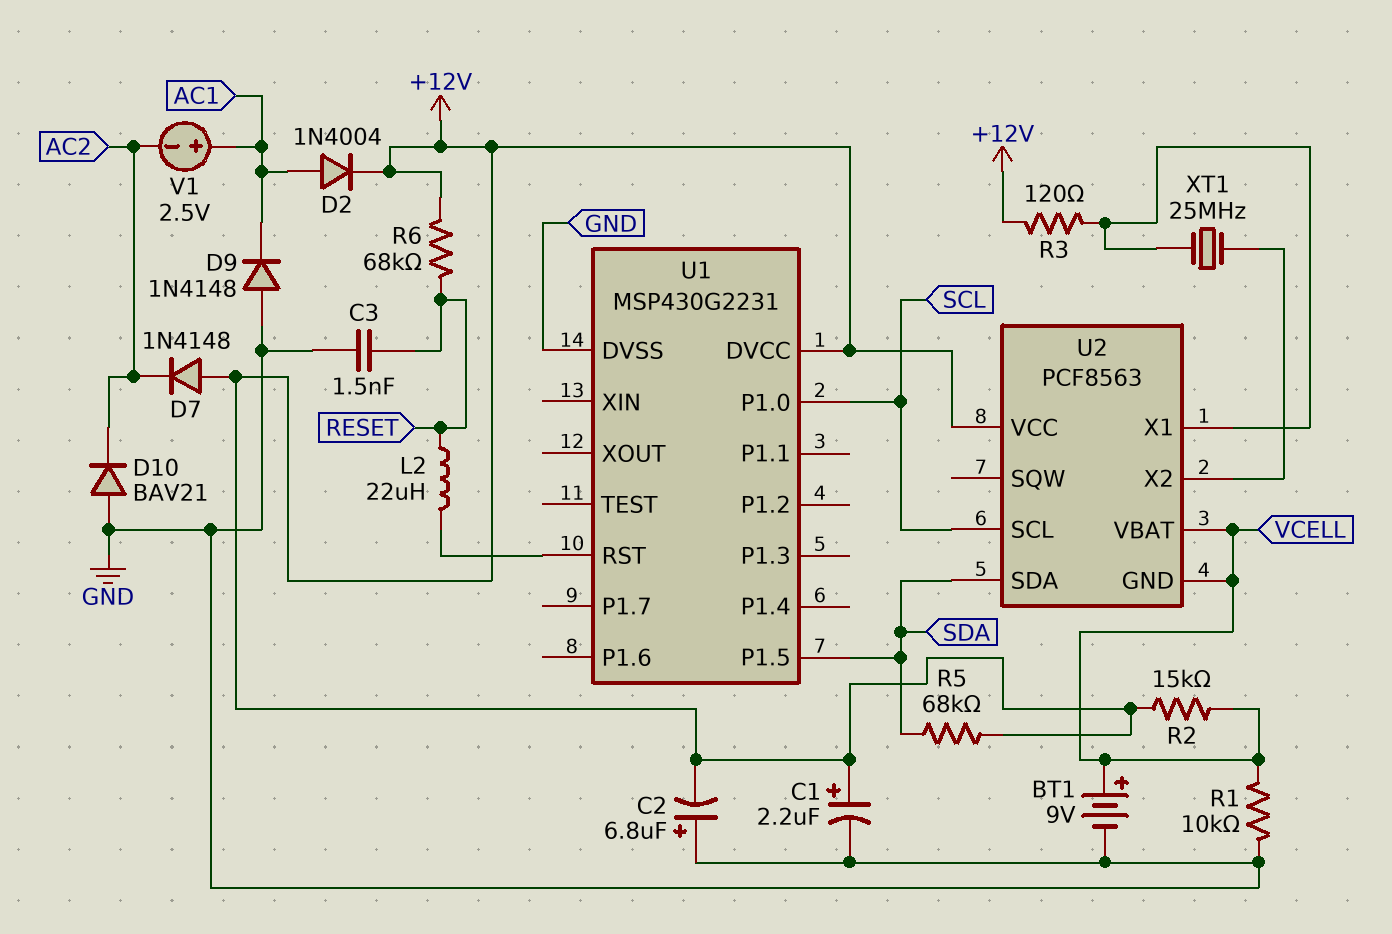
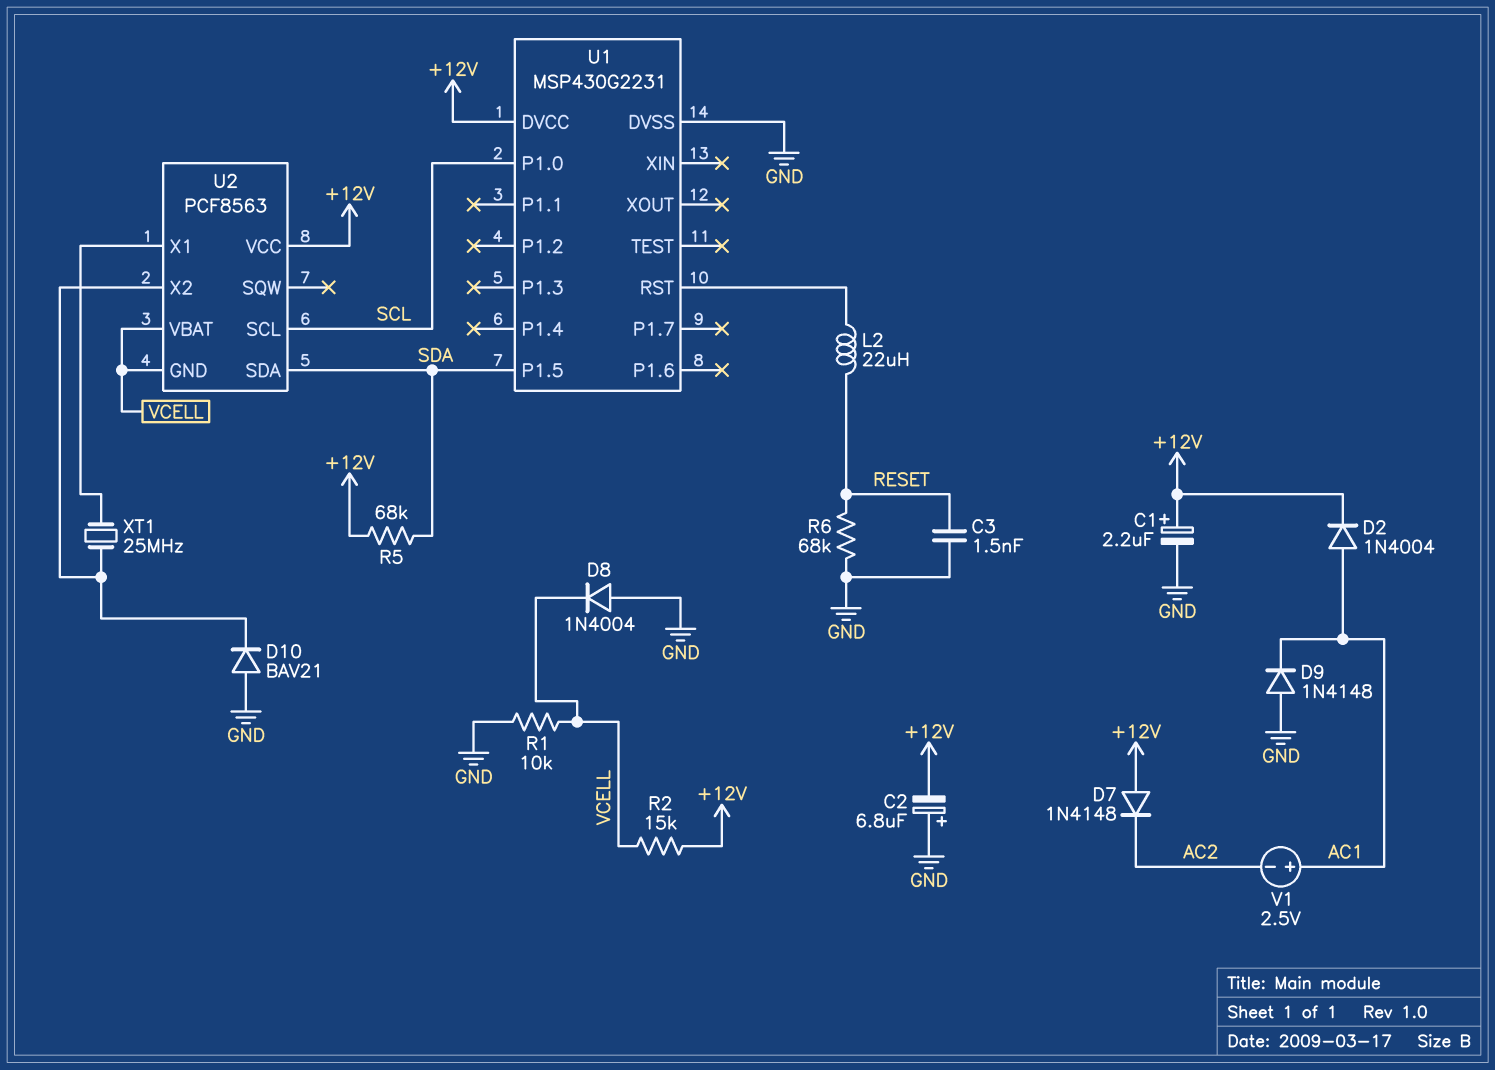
BT1: 9V (plus VCELL, minus GND) -> none
D8: none -> diode 1N4004 (A GND, K VCELL)
D10: diode BAV21 (A GND, K AC2) -> diode BAV21 (A GND, K U2/X2)
R3: 120 (+12V, U2/X1) -> none
R6: 68k (+12V, RESET) -> 68k (GND, RESET)

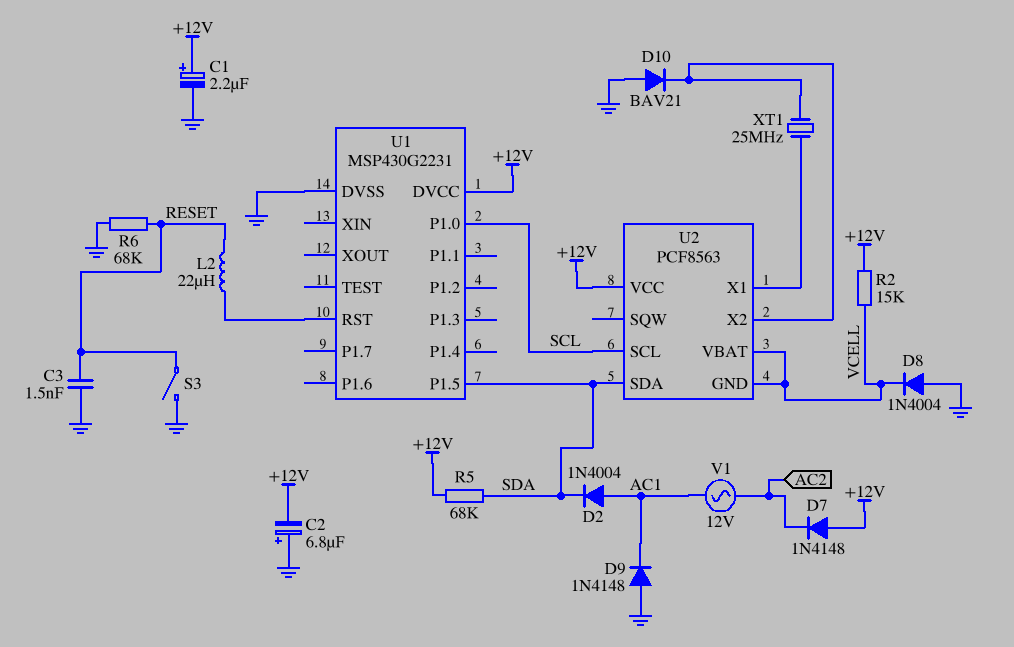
D2: diode 1N4004 (A AC1, K +12V) -> diode 1N4004 (A AC1, K SDA)
R1: 10k (GND, VCELL) -> none
S3: none -> switch (GND, RESET)
V1: 2.5V (plus AC1, minus AC2) -> AC 12V (AC1, AC2)

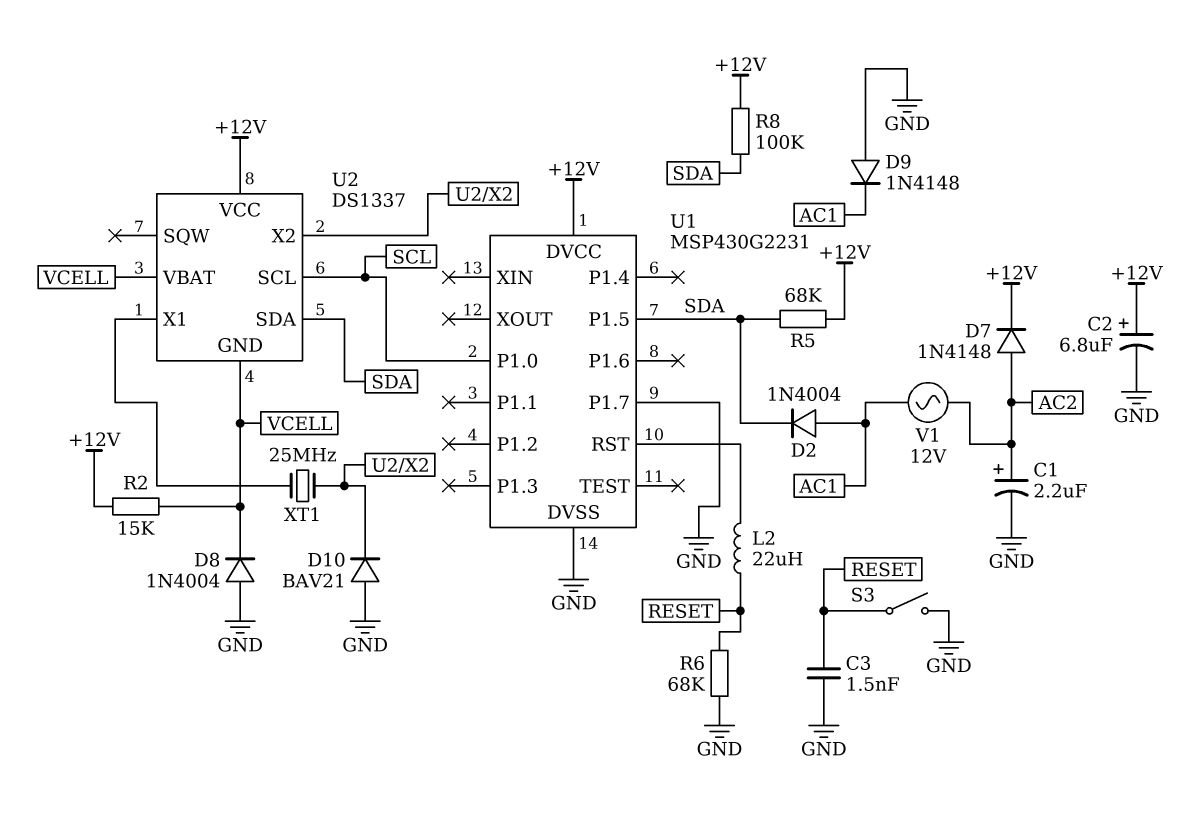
C1: 2.2uF (plus +12V, minus GND) -> 2.2uF (plus AC2, minus GND)
C2: 6.8uF (plus GND, minus +12V) -> 6.8uF (plus +12V, minus GND)
D7: diode 1N4148 (A +12V, K AC2) -> diode 1N4148 (A AC2, K +12V)
R8: none -> 100k (+12V, SDA)
U1 pin P1.7: none -> GND
U2: PCF8563 -> DS1337

